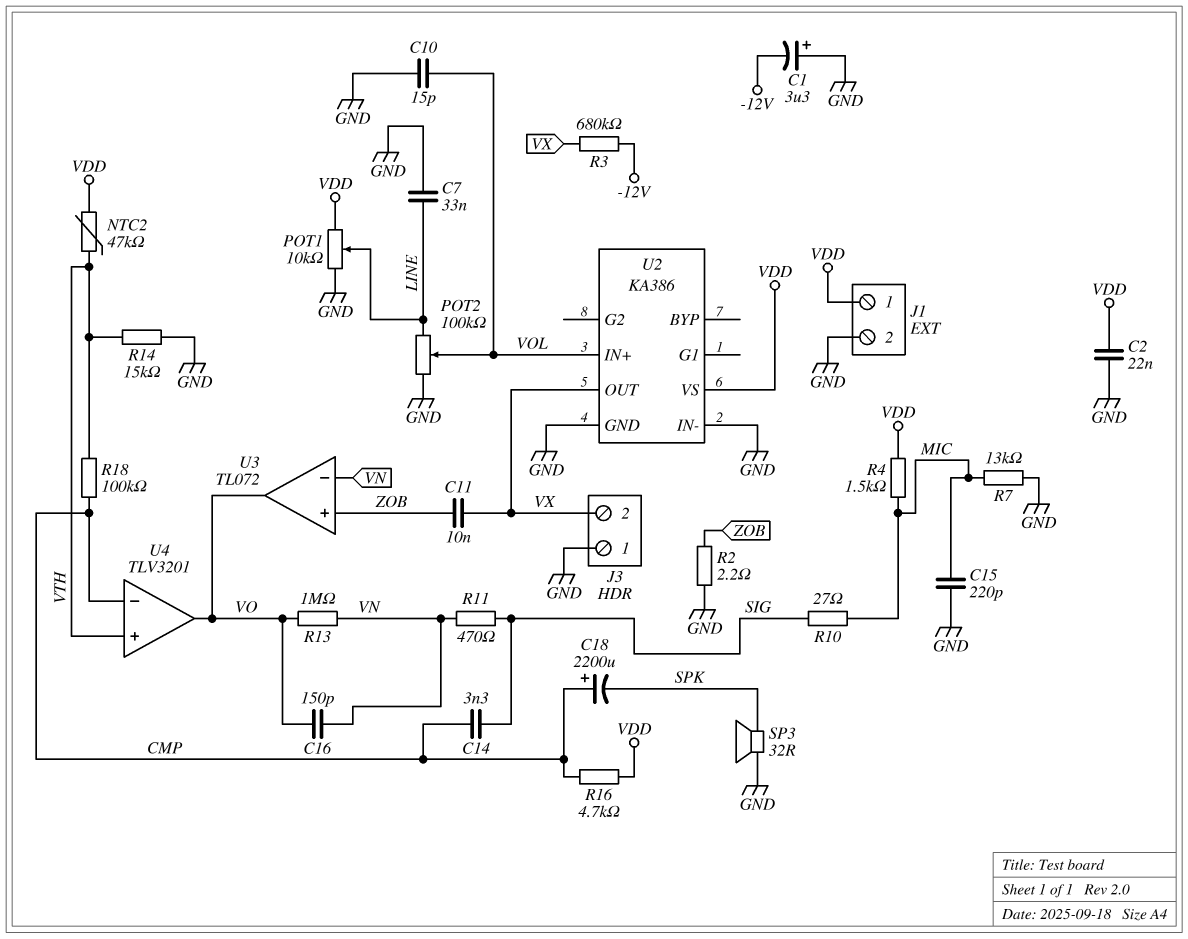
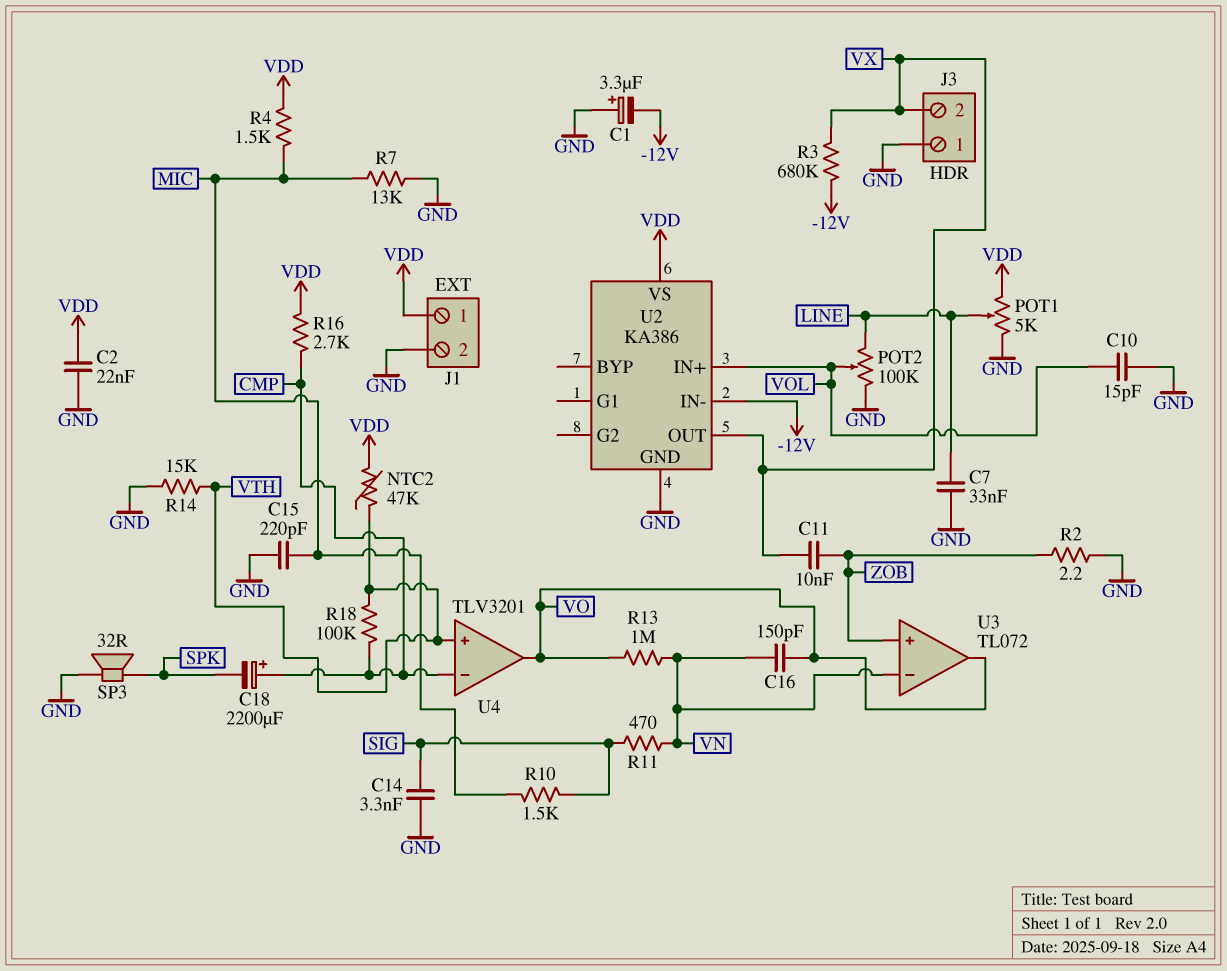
C14: 3.3nF (CMP, SIG) -> 3.3nF (GND, SIG)
POT1: 10k (GND, VDD, wiper LINE) -> 5k (GND, VDD, wiper LINE)
R10: 27 (MIC, SIG) -> 1.5k (MIC, SIG)
R16: 4.7k (CMP, VDD) -> 2.7k (CMP, VDD)
U2 pin IN-: GND -> -12V

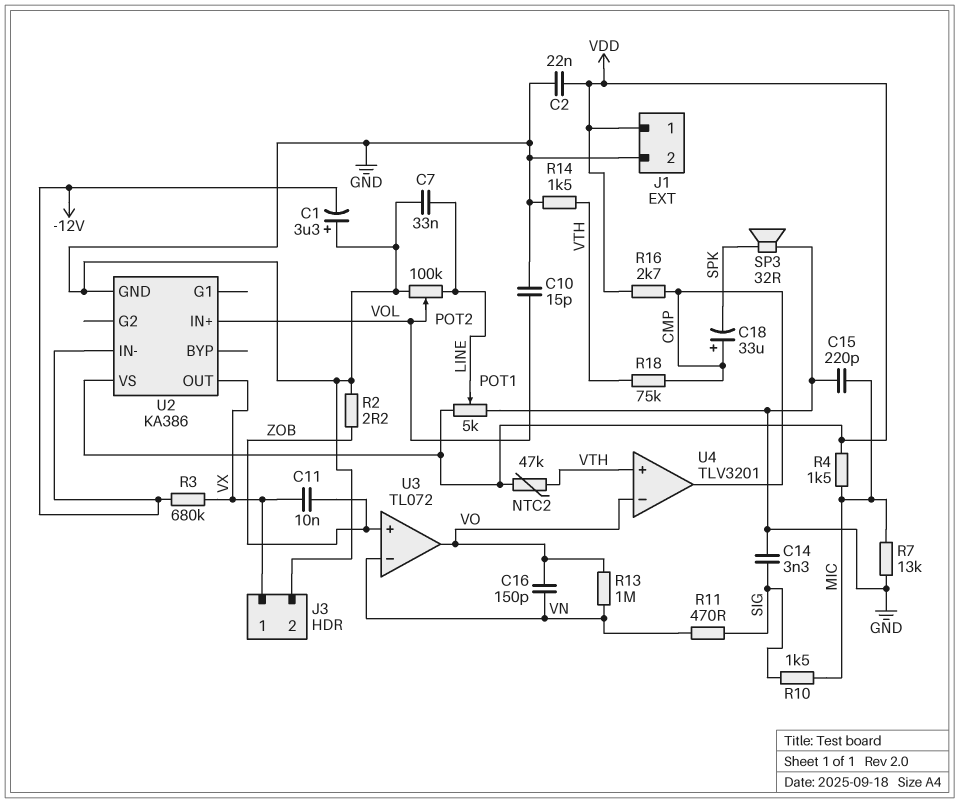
C18: 2200uF (plus CMP, minus SPK) -> 33uF (plus CMP, minus SPK)
J3 pin 1: GND -> VX
J3 pin 2: VX -> GND
R14: 15k (GND, VTH) -> 1.5k (GND, VTH)
R18: 100k (CMP, VTH) -> 75k (CMP, VTH)
U4 pin in-: CMP -> VO
U4 pin out: VO -> CMP

